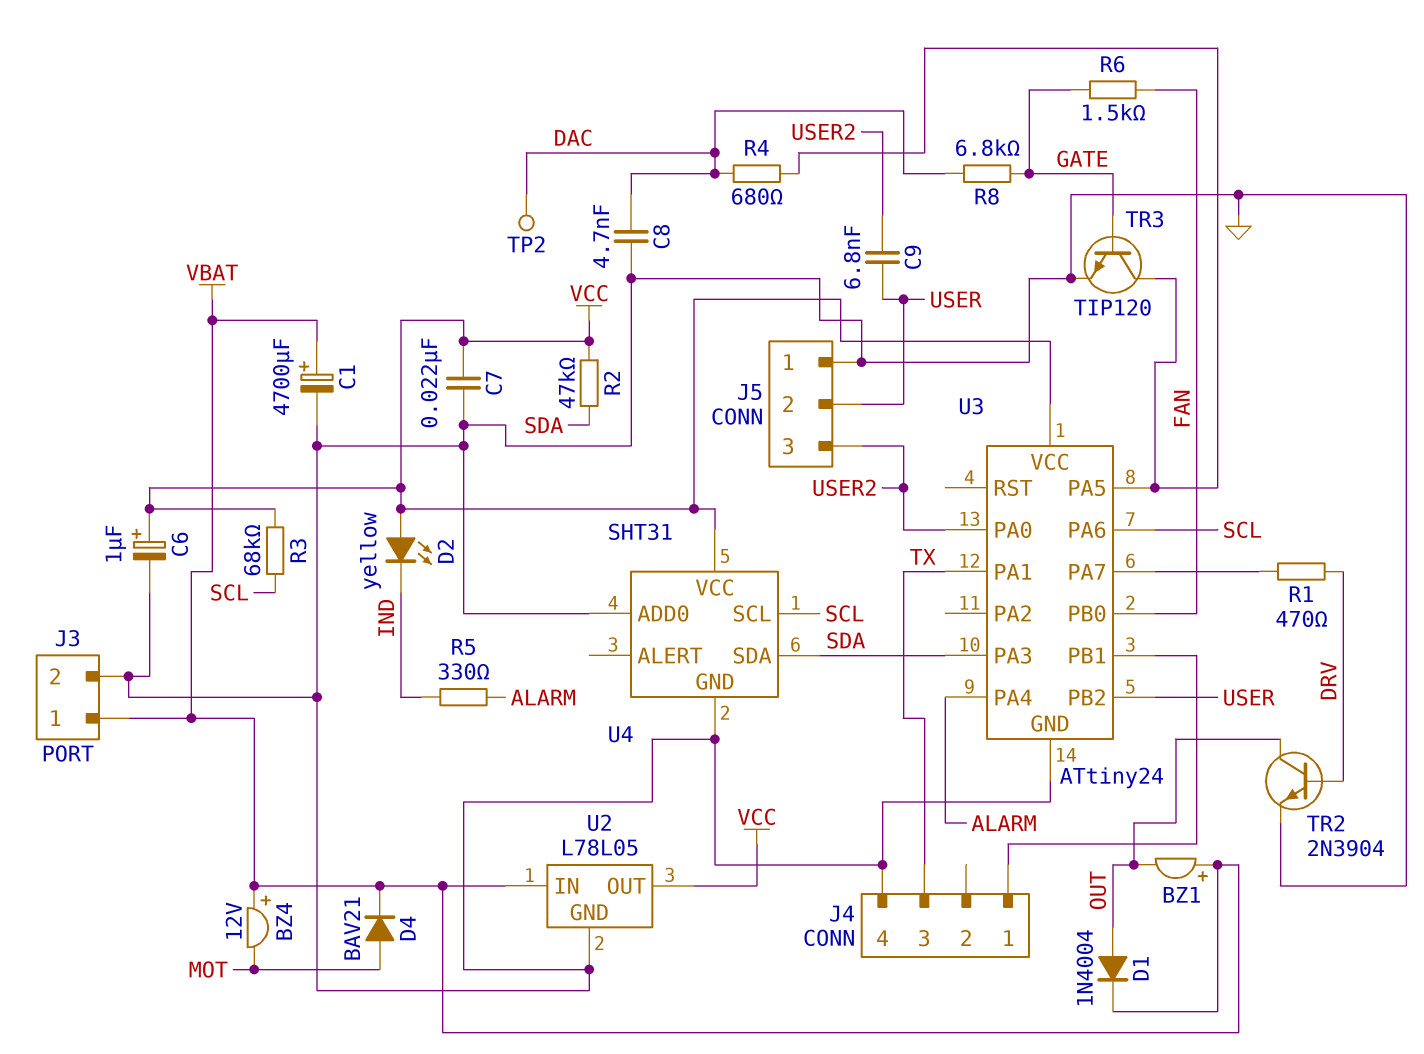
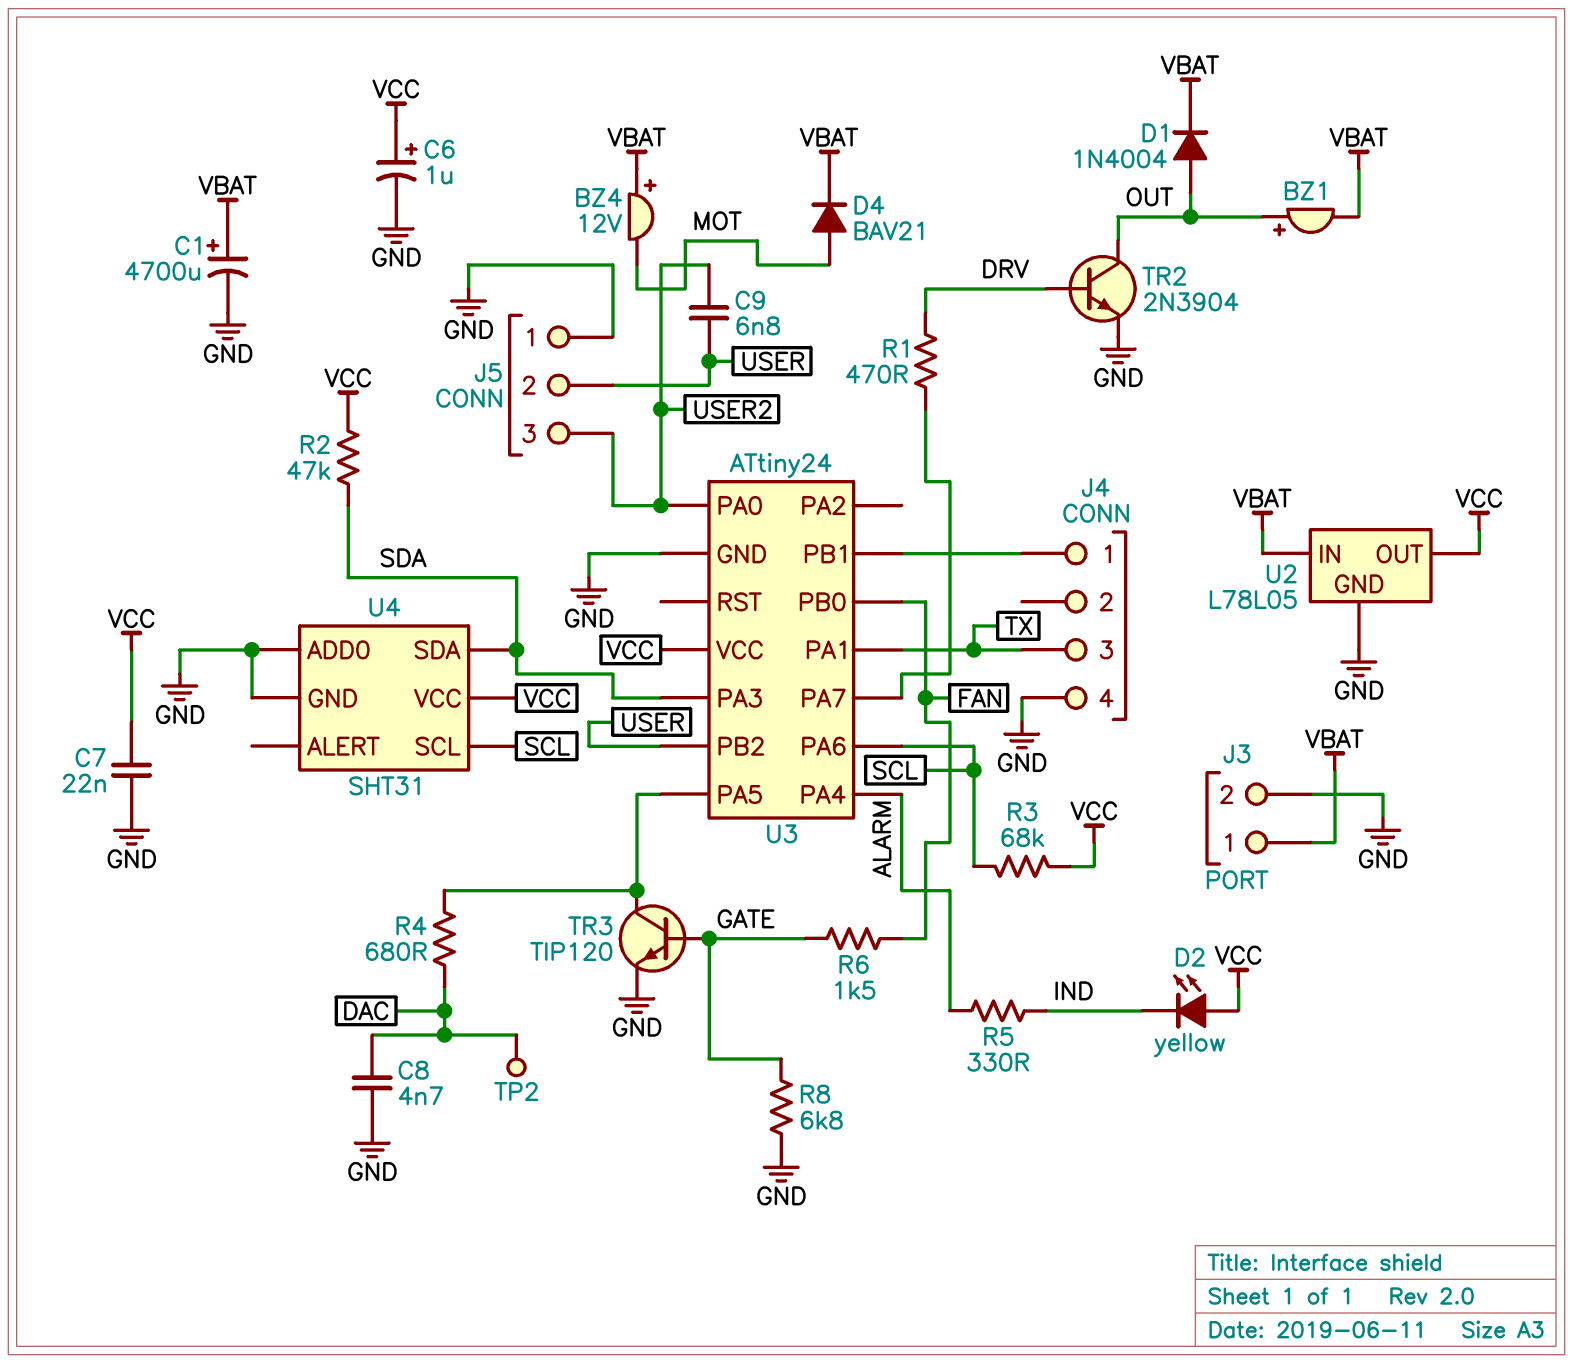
BZ1: buzzer (plus VBAT, minus OUT) -> buzzer (plus OUT, minus VBAT)
R8: 6.8k (DAC, GATE) -> 6.8k (GATE, GND)

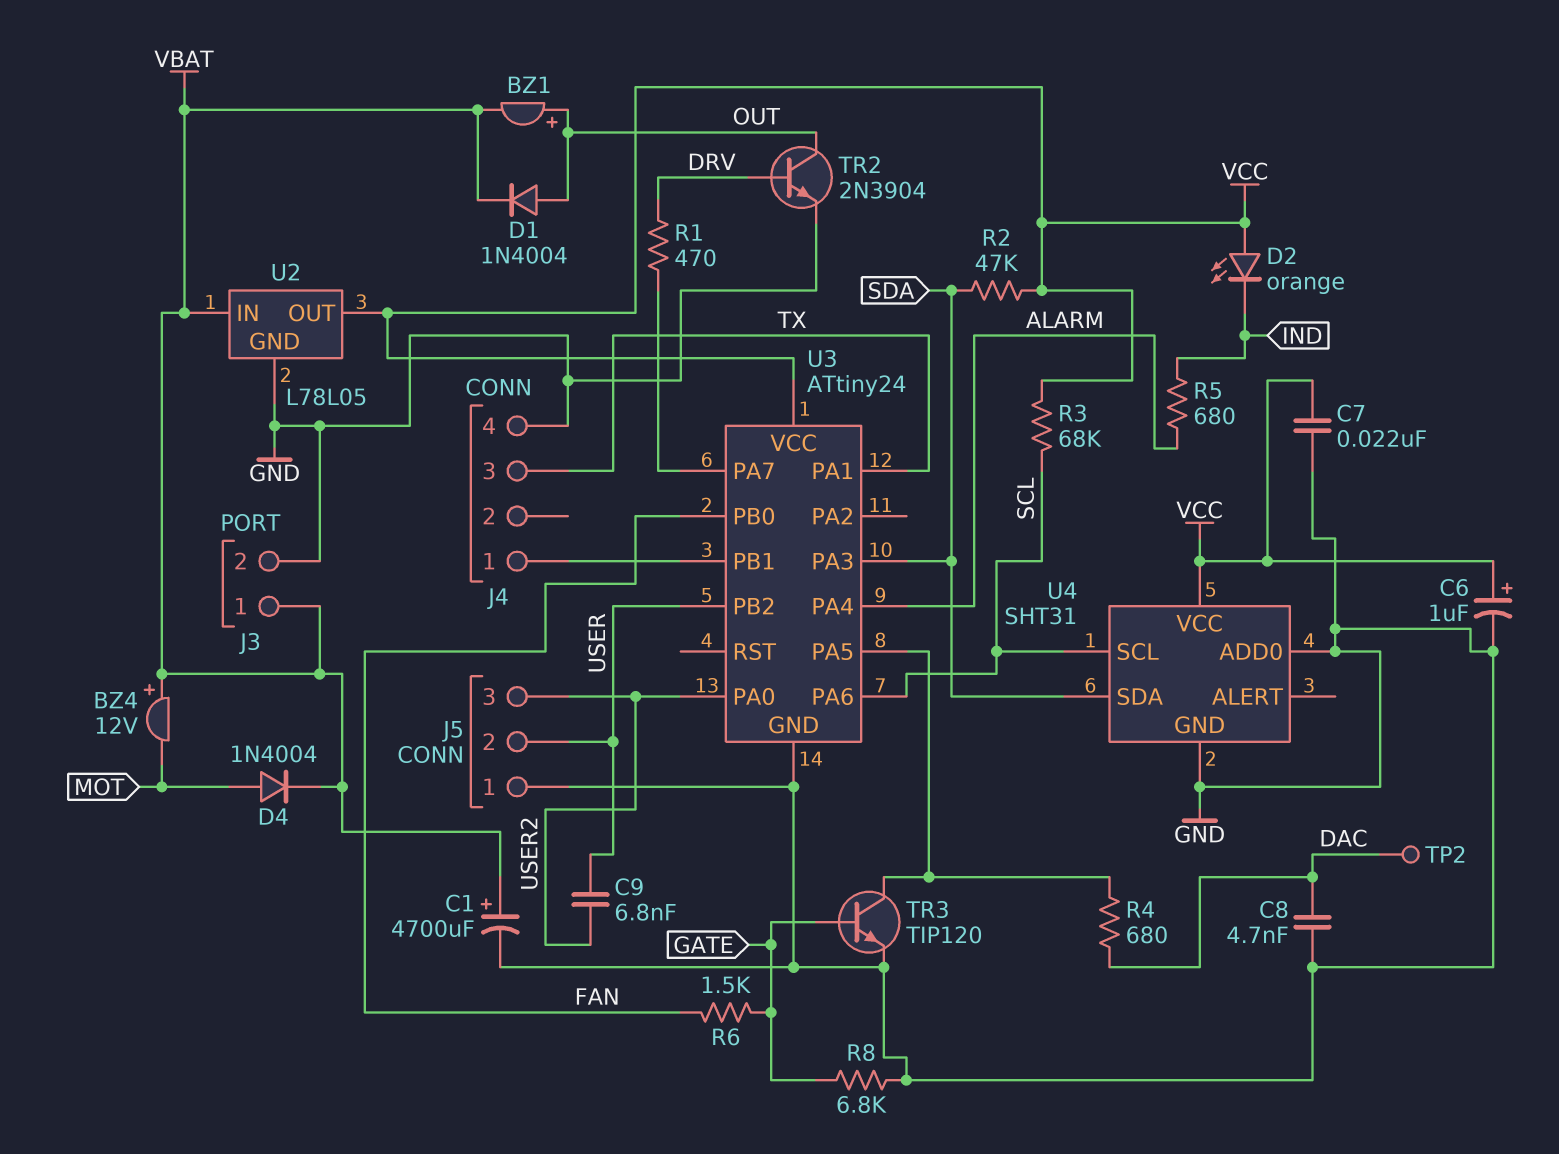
D2: LED yellow (A VCC, K IND) -> LED orange (A VCC, K IND)
D4: diode BAV21 (A MOT, K VBAT) -> diode 1N4004 (A MOT, K VBAT)
R5: 330 (ALARM, IND) -> 680 (ALARM, IND)

